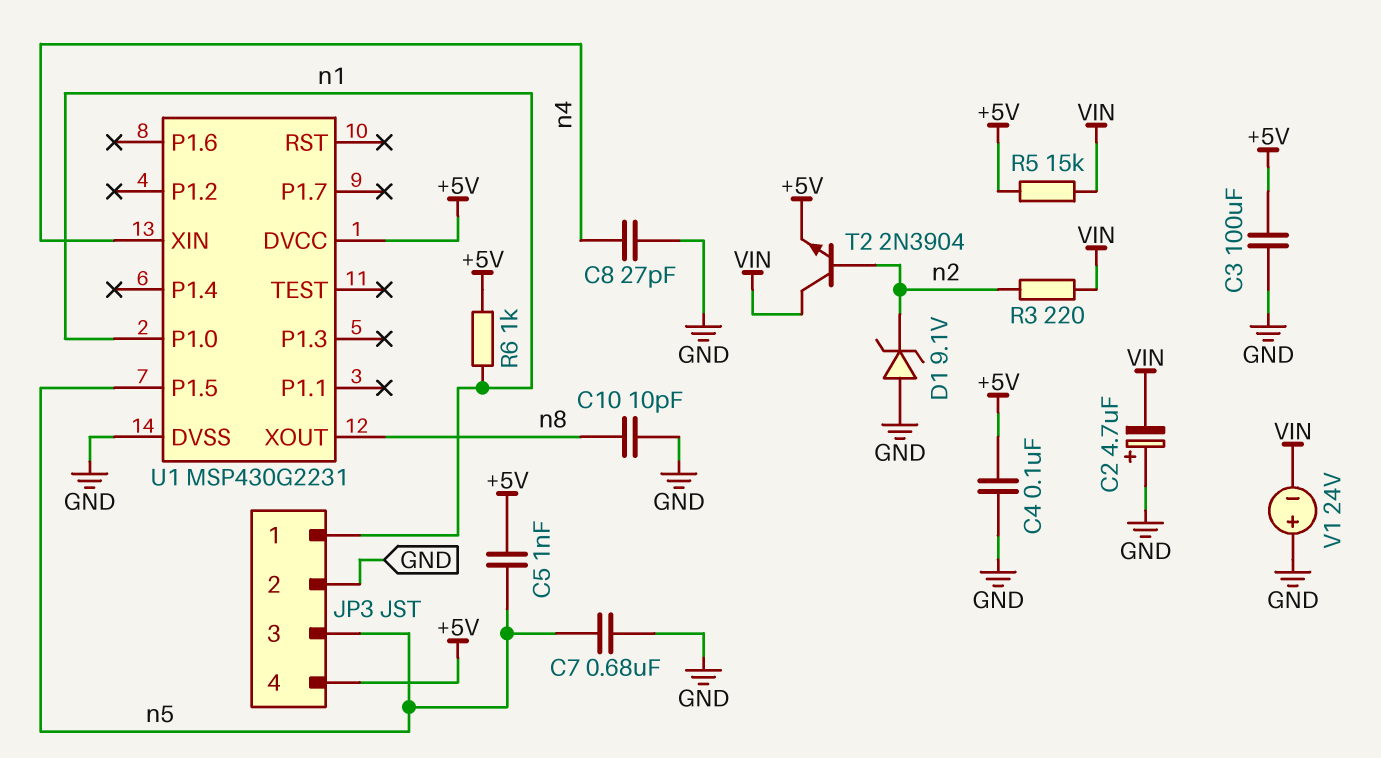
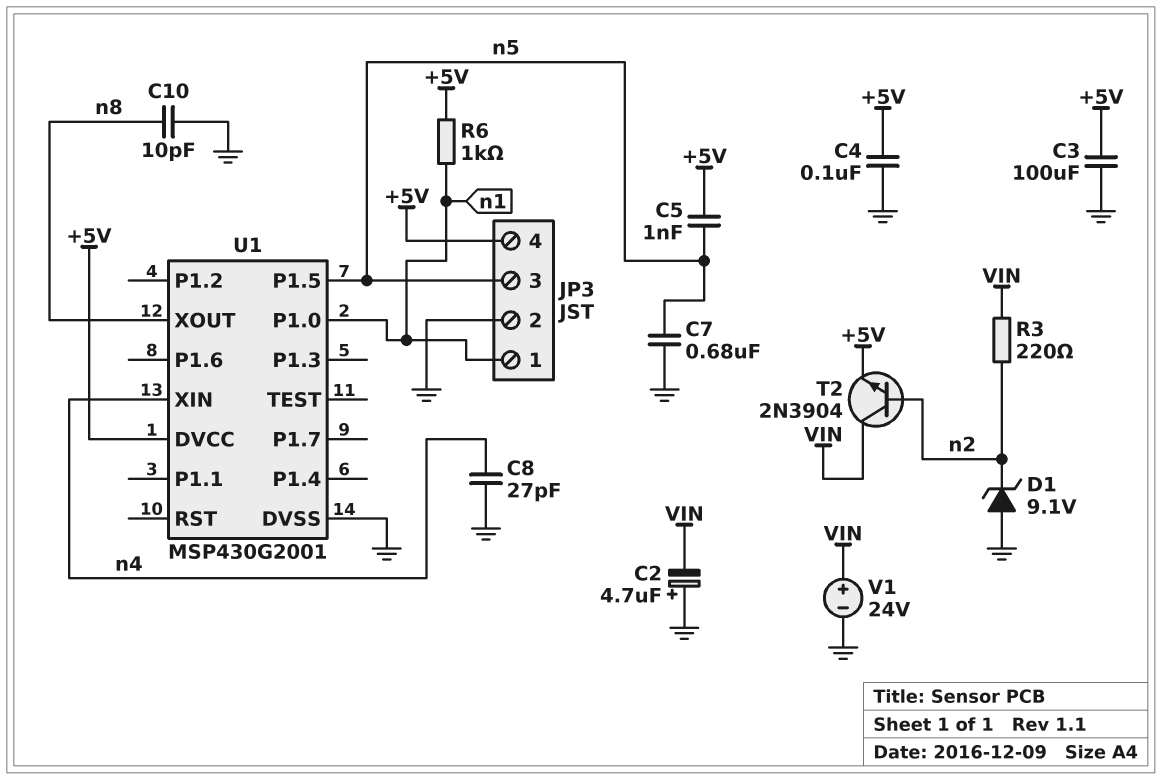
R5: 15k (+5V, VIN) -> none
U1: MSP430G2231 -> MSP430G2001
V1: 24V (plus GND, minus VIN) -> 24V (plus VIN, minus GND)

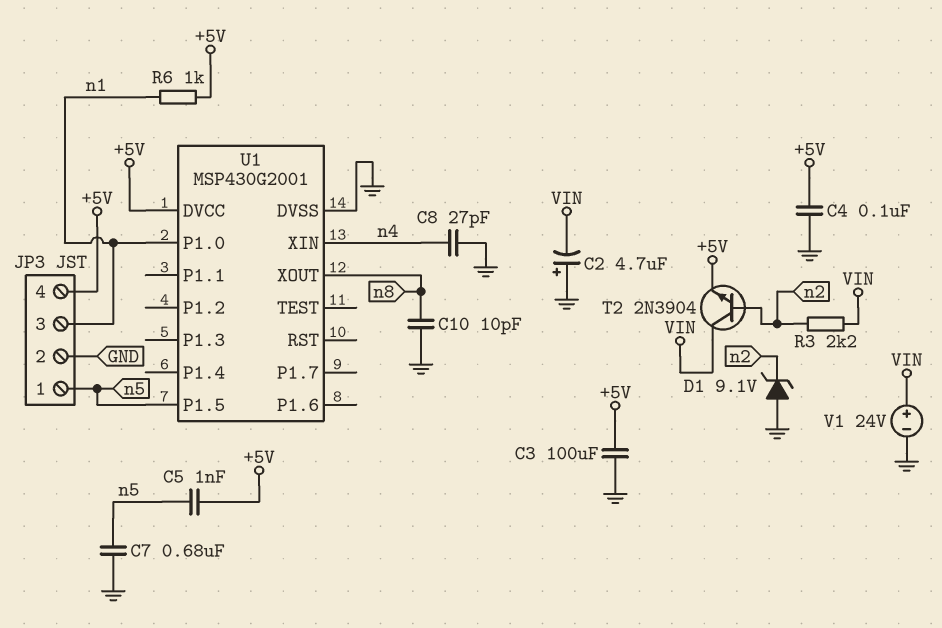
JP3 pin 1: n1 -> n5
JP3 pin 3: n5 -> n1
R3: 220 (VIN, n2) -> 2.2k (VIN, n2)

